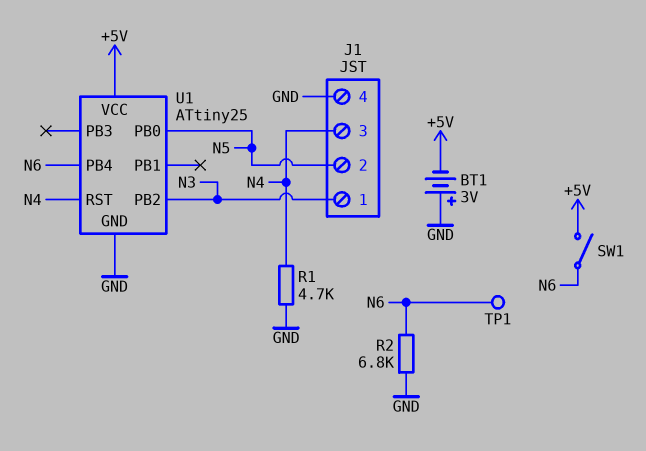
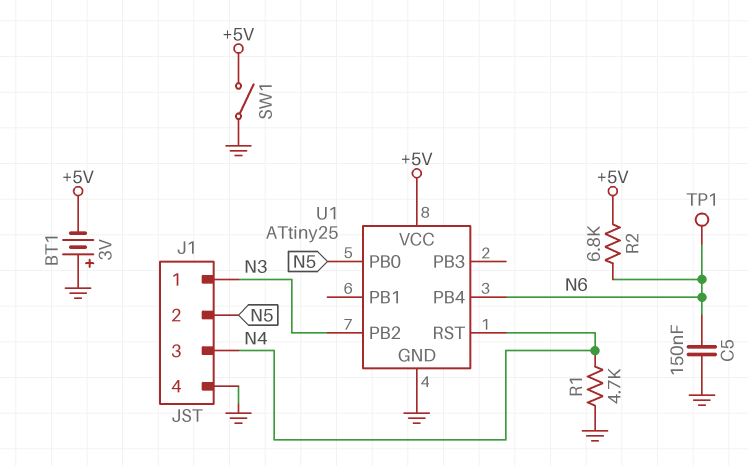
C5: none -> 150nF (GND, N6)
R2: 6.8k (GND, N6) -> 6.8k (+5V, N6)
SW1: switch (+5V, N6) -> switch (+5V, GND)

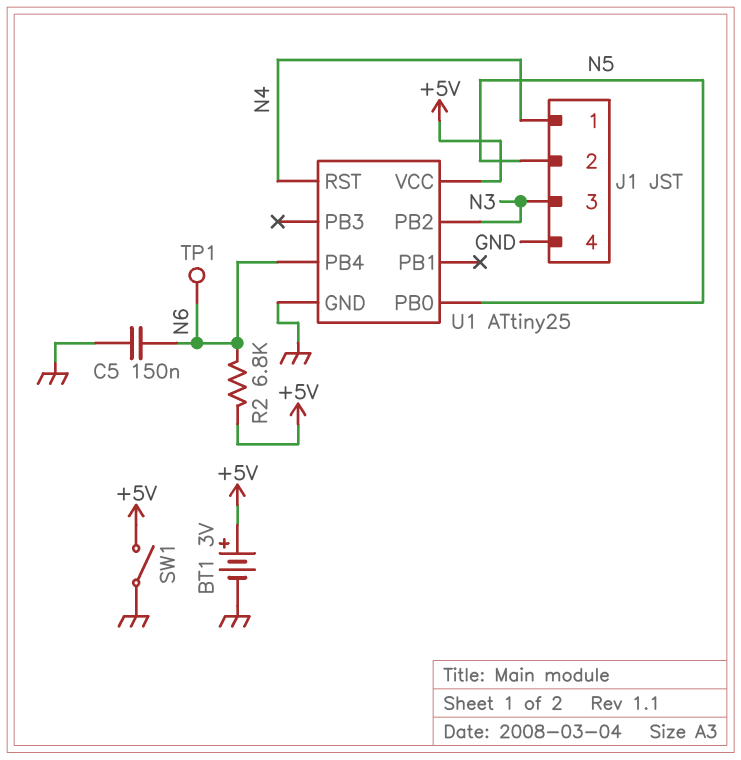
BT1: 3V (plus GND, minus +5V) -> 3V (plus +5V, minus GND)
J1 pin 1: N3 -> N4
J1 pin 3: N4 -> N3
R1: 4.7k (GND, N4) -> none

